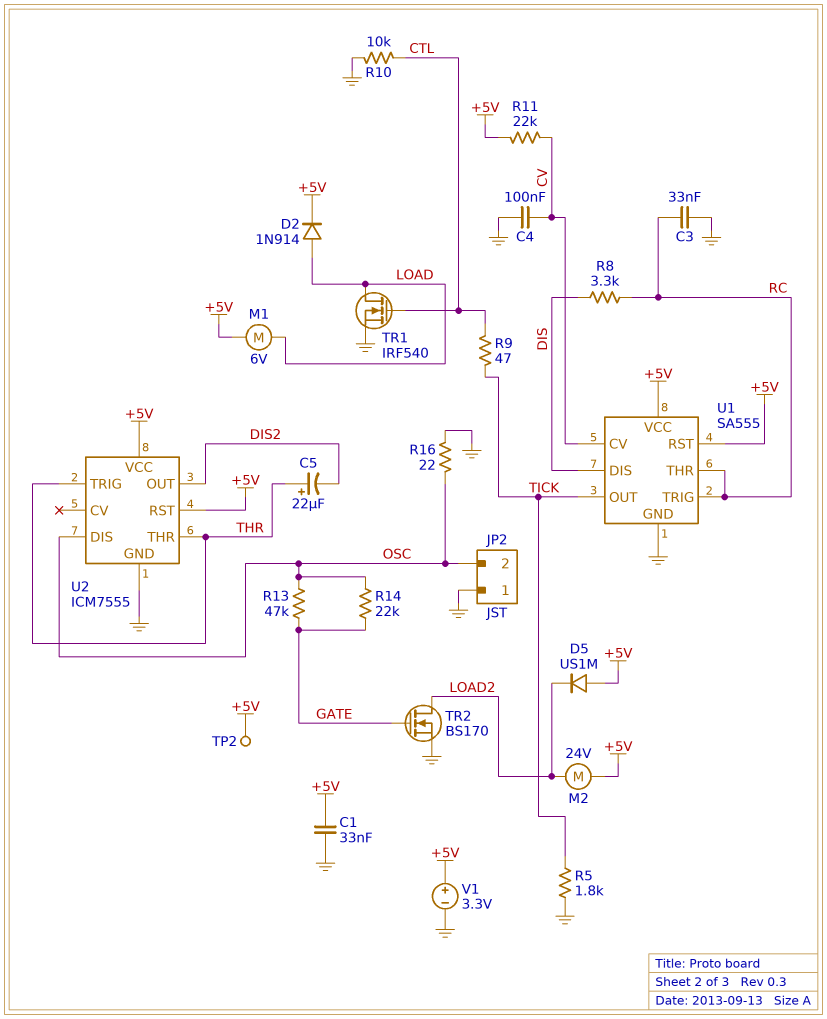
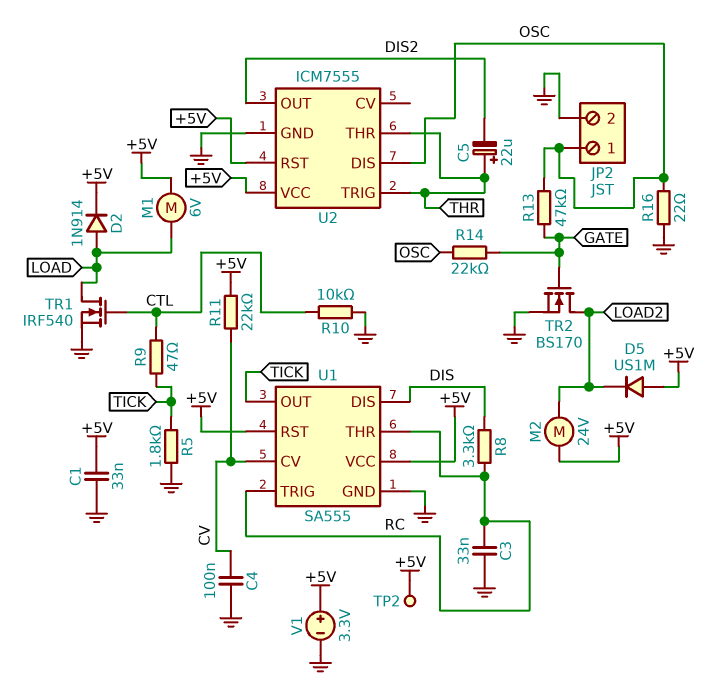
JP2 pin 1: GND -> OSC
JP2 pin 2: OSC -> GND

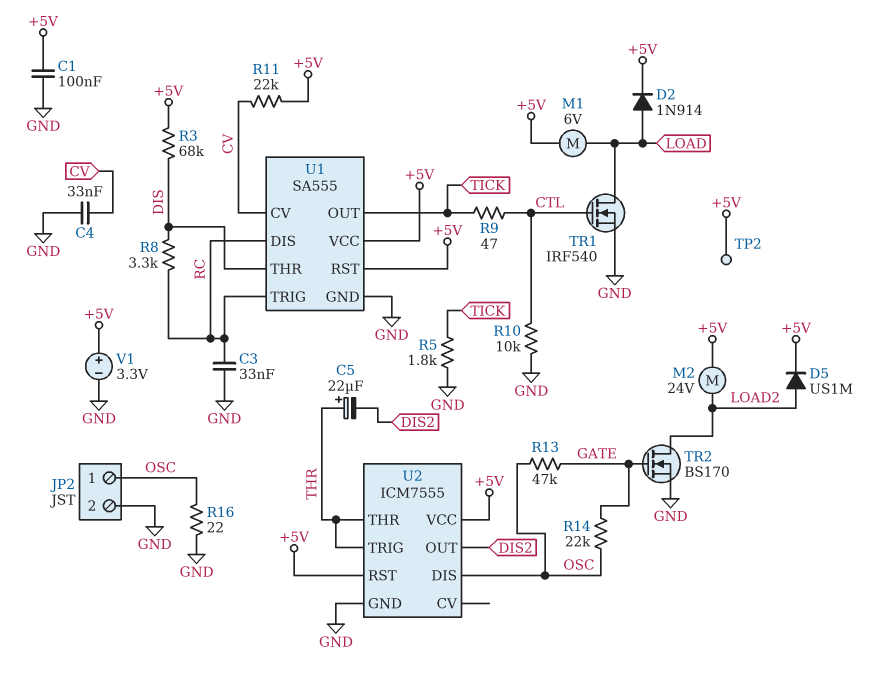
C1: 33nF (+5V, GND) -> 100nF (+5V, GND)
C4: 100nF (CV, GND) -> 33nF (CV, GND)
D5: diode US1M (A +5V, K LOAD2) -> diode US1M (A LOAD2, K +5V)
R3: none -> 68k (+5V, DIS)
U1 pin DIS: DIS -> RC
U1 pin THR: RC -> DIS

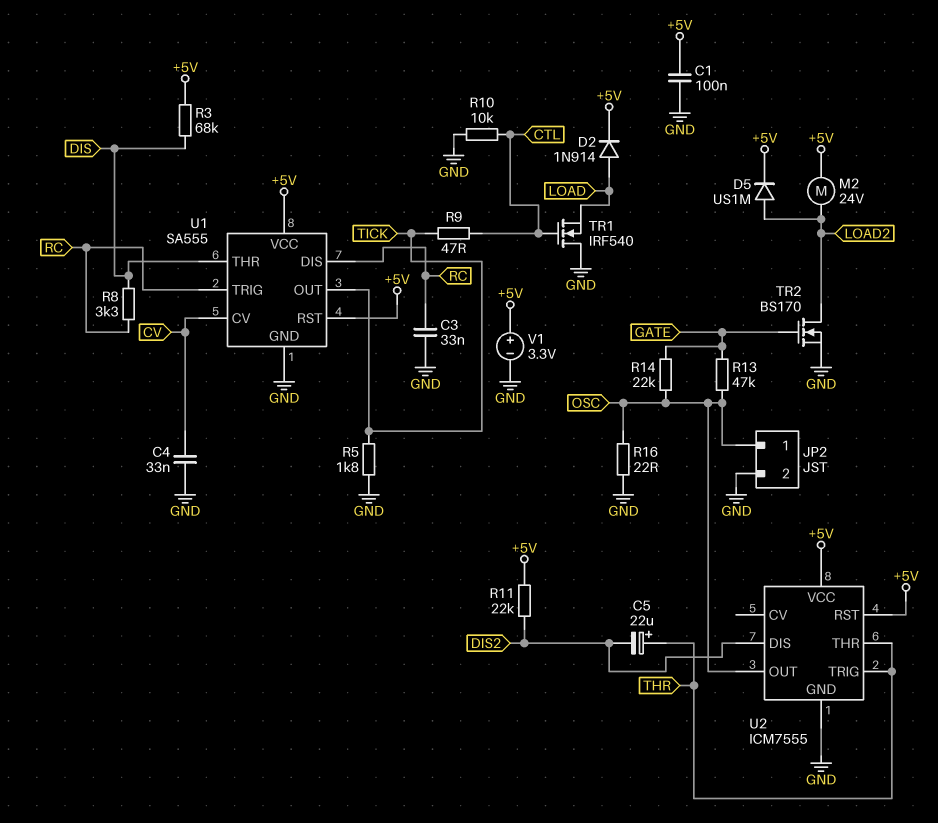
M1: motor 6V (+5V, LOAD) -> none
R11: 22k (+5V, CV) -> 22k (+5V, DIS2)
TP2: test point (+5V) -> none
TR1: NMOS IRF540 (G CTL, D LOAD, S GND) -> NMOS IRF540 (G CTL, D GND, S LOAD)
U2 pin DIS: OSC -> DIS2
U2 pin OUT: DIS2 -> OSC

